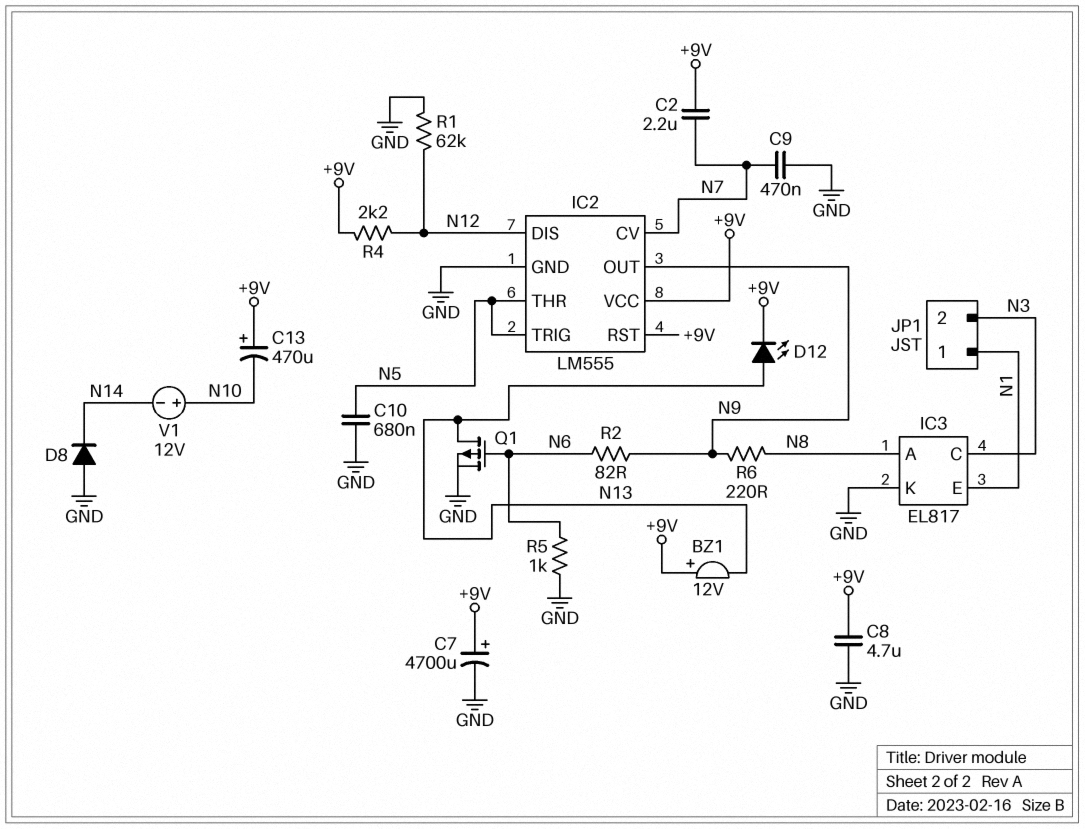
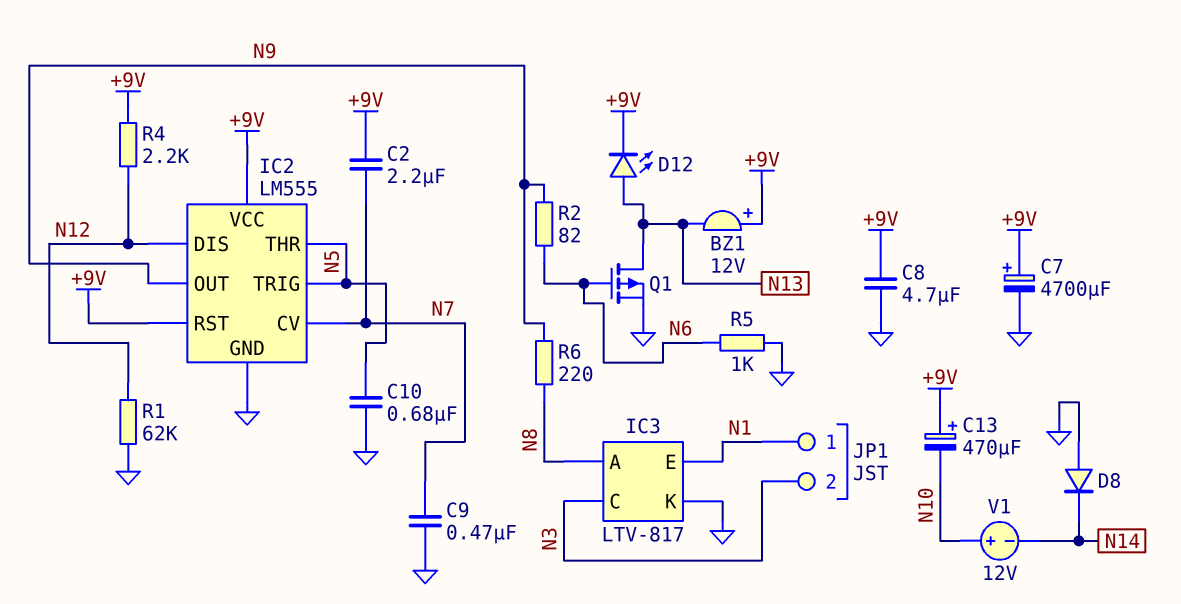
IC3: EL817 -> LTV-817

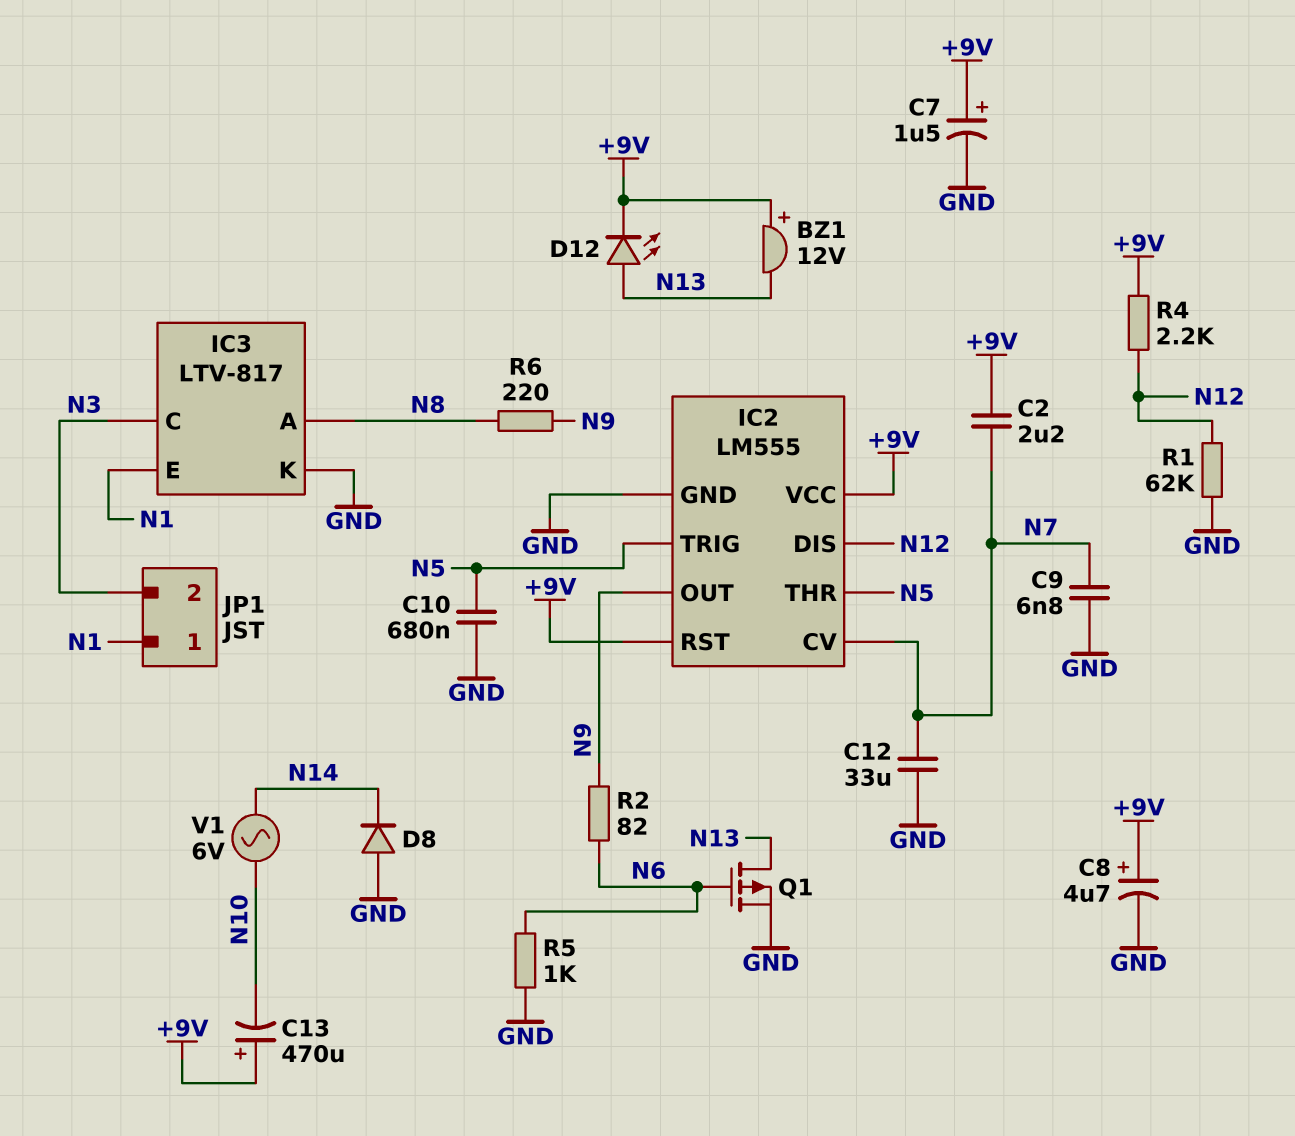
C7: 4700uF (plus +9V, minus GND) -> 1.5uF (plus +9V, minus GND)
C8: 4.7uF (+9V, GND) -> 4.7uF (plus +9V, minus GND)
C9: 470nF (GND, N7) -> 6.8nF (GND, N7)
C12: none -> 33uF (GND, N7)
V1: 12V (plus N10, minus N14) -> AC 6V (N10, N14)

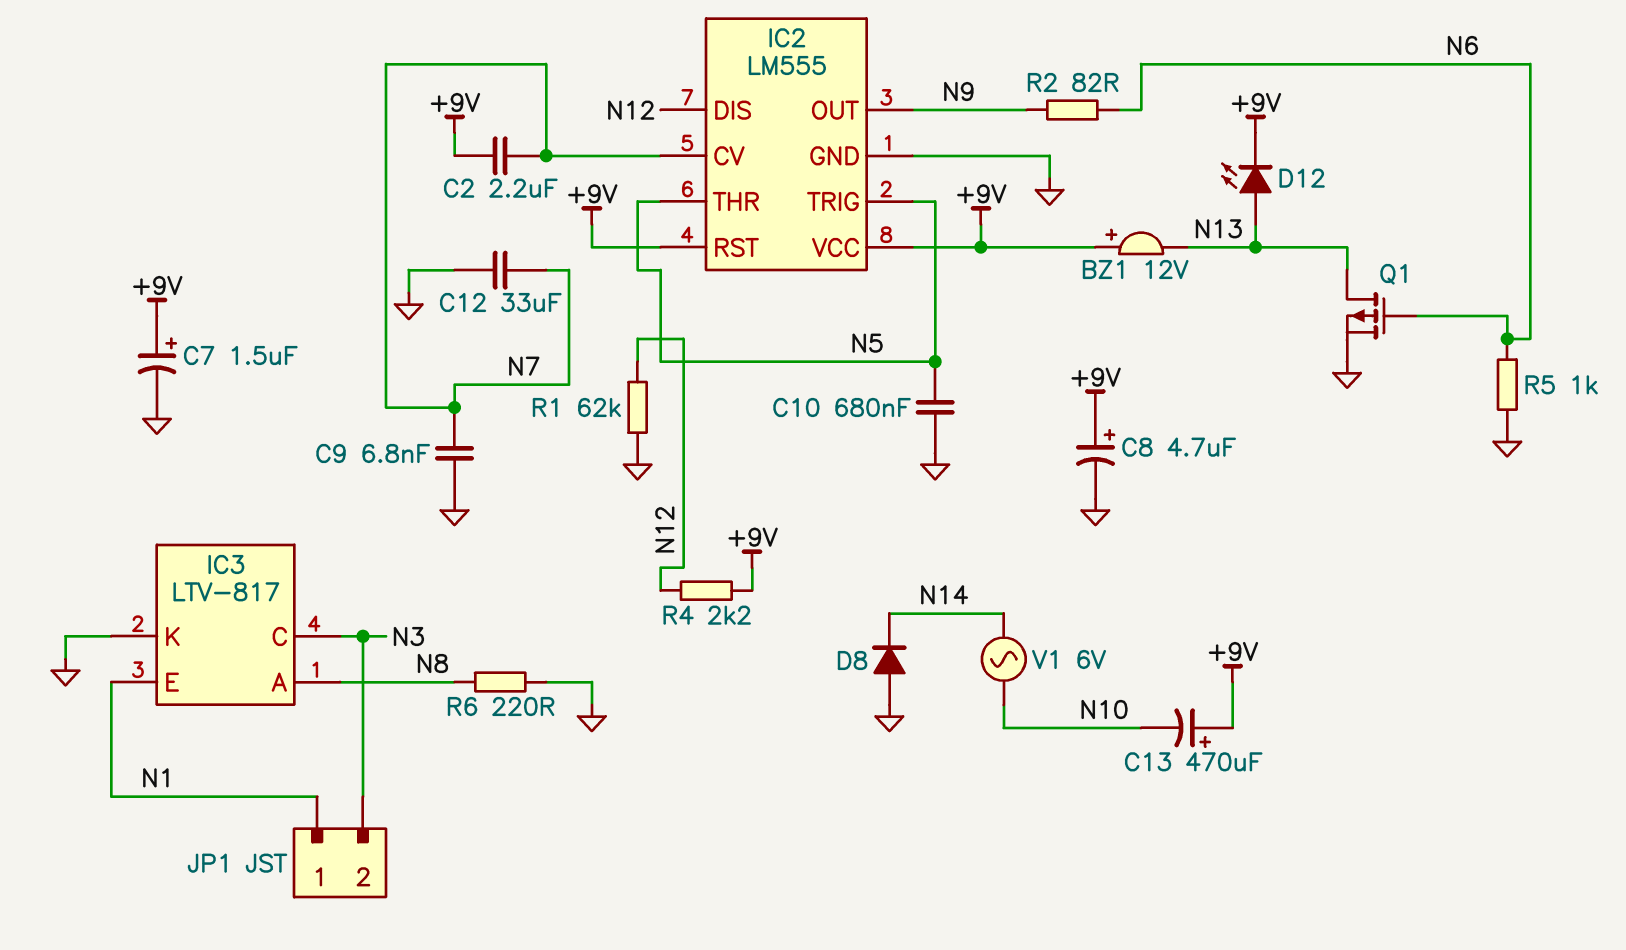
R6: 220 (N8, N9) -> 220 (GND, N8)

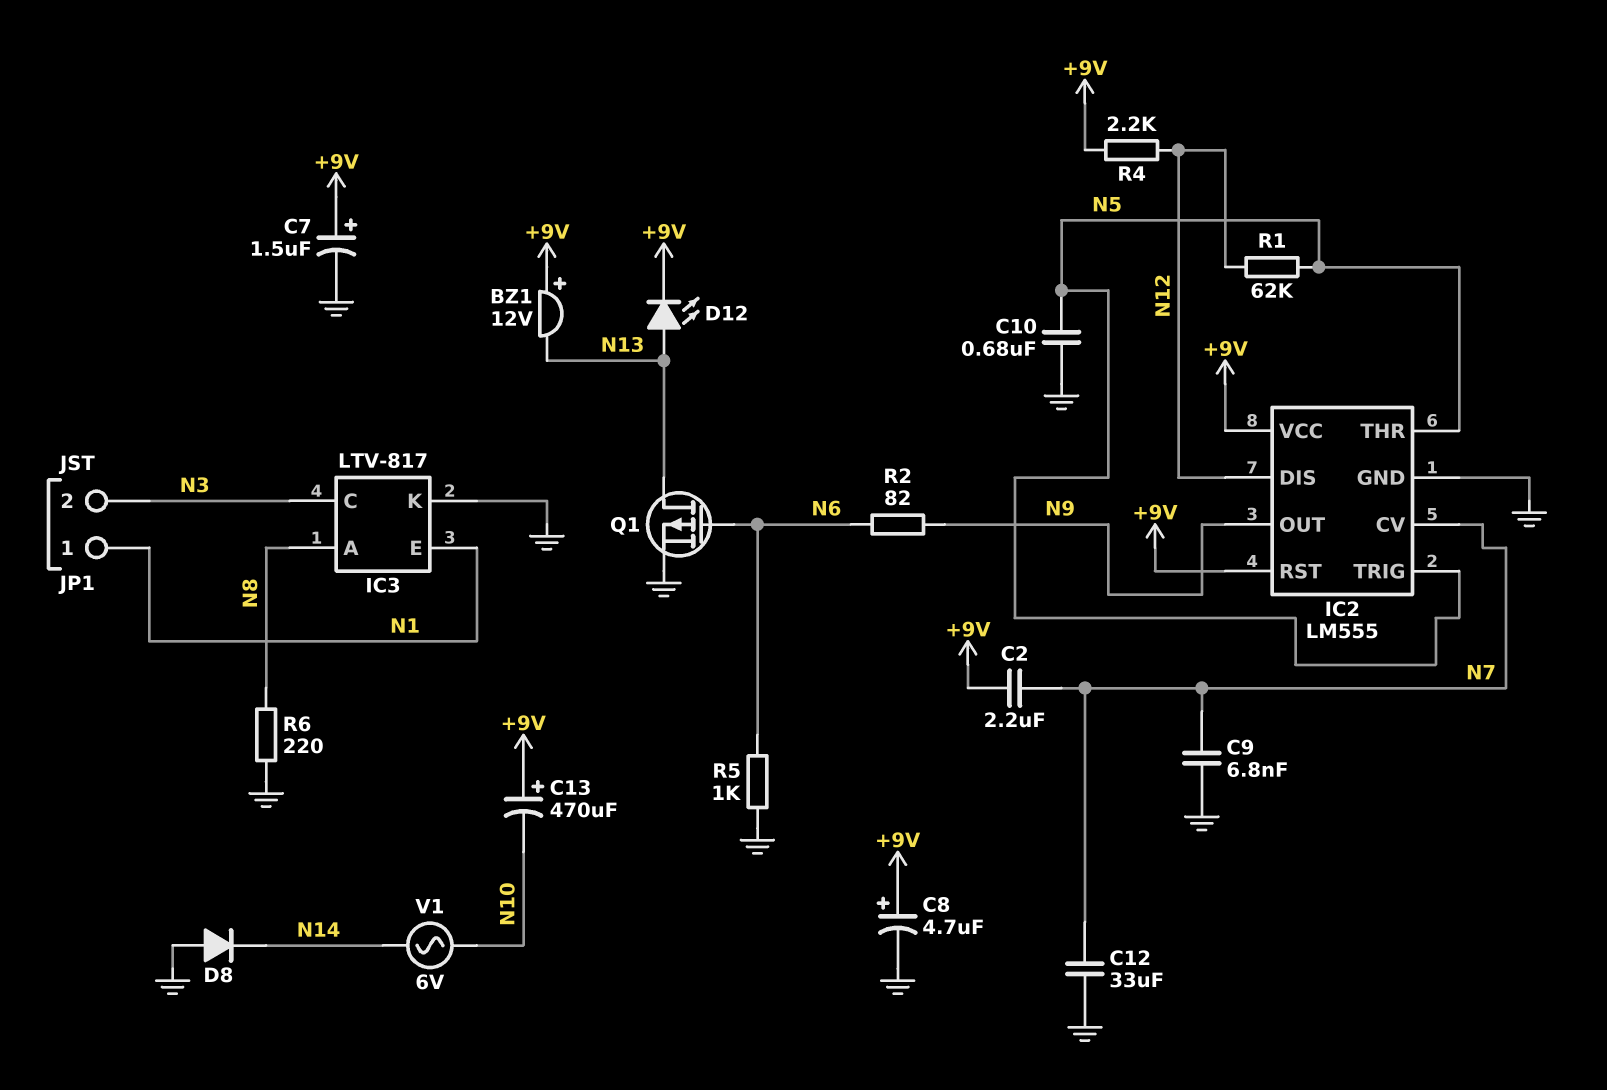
R1: 62k (GND, N12) -> 62k (N5, N12)

